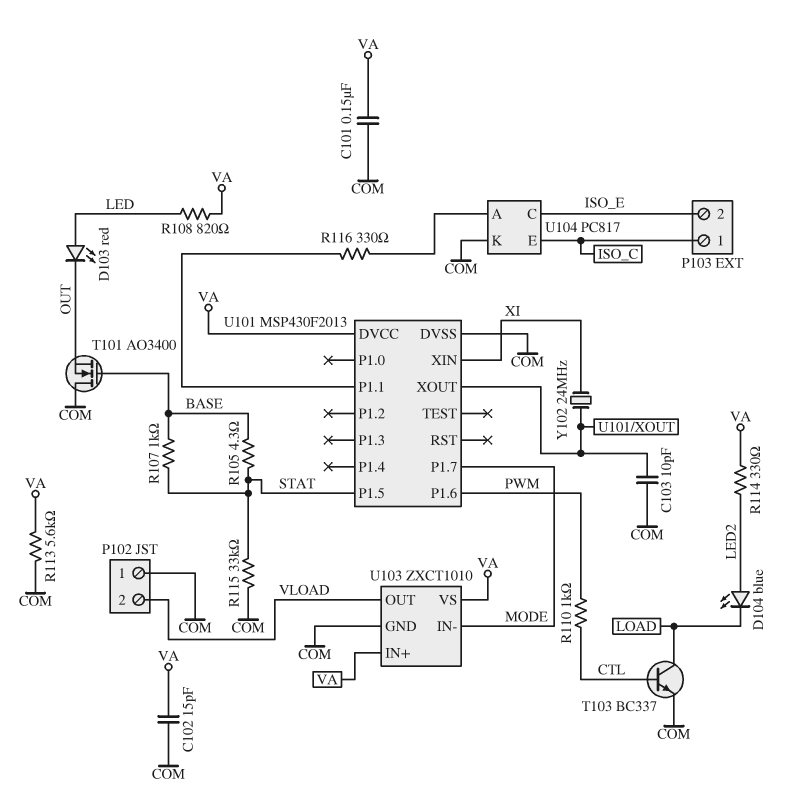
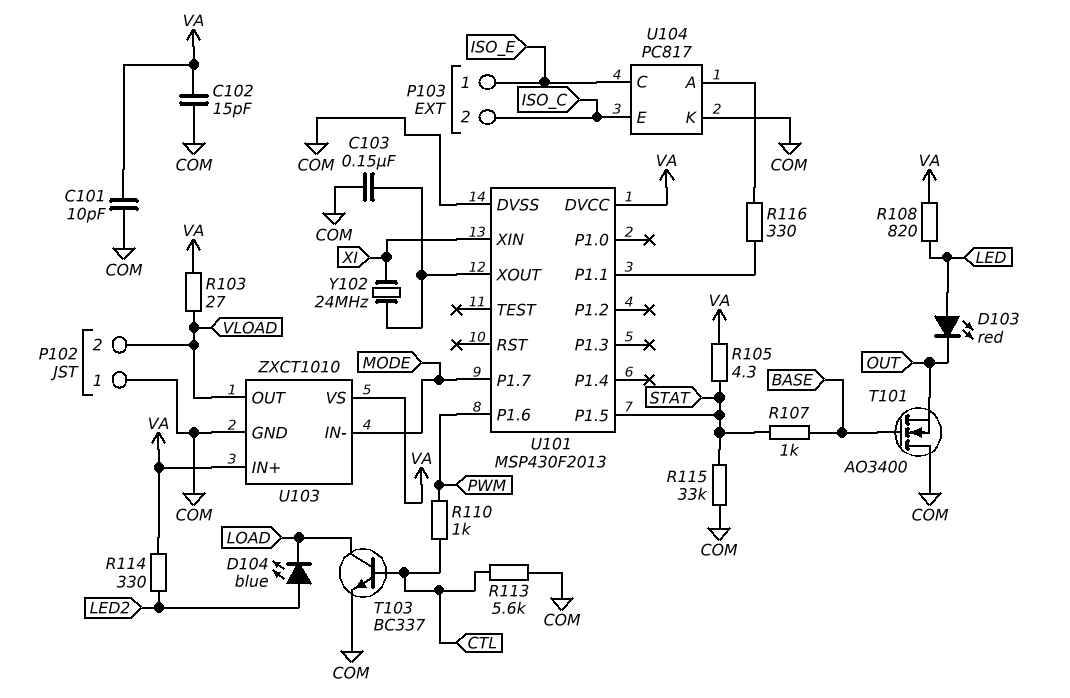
C101: 150nF (COM, VA) -> 10pF (COM, VA)
C103: 10pF (COM, U101/XOUT) -> 150nF (COM, U101/XOUT)
P103 pin 1: ISO_C -> ISO_E
P103 pin 2: ISO_E -> ISO_C
R103: none -> 27 (VA, VLOAD)
R105: 4.3 (BASE, STAT) -> 4.3 (STAT, VA)
R113: 5.6k (COM, VA) -> 5.6k (COM, CTL)

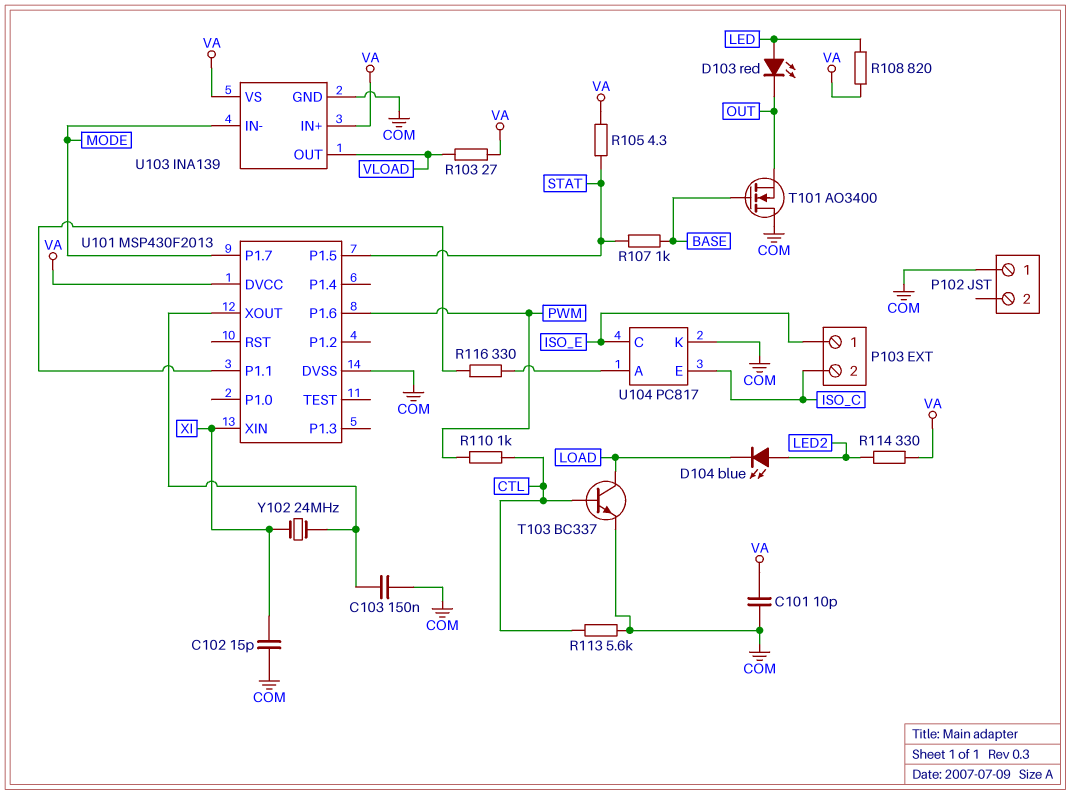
C102: 15pF (COM, VA) -> 15pF (COM, XI)
P102 pin 2: VLOAD -> none
R115: 33k (COM, STAT) -> none
U103: ZXCT1010 -> INA139

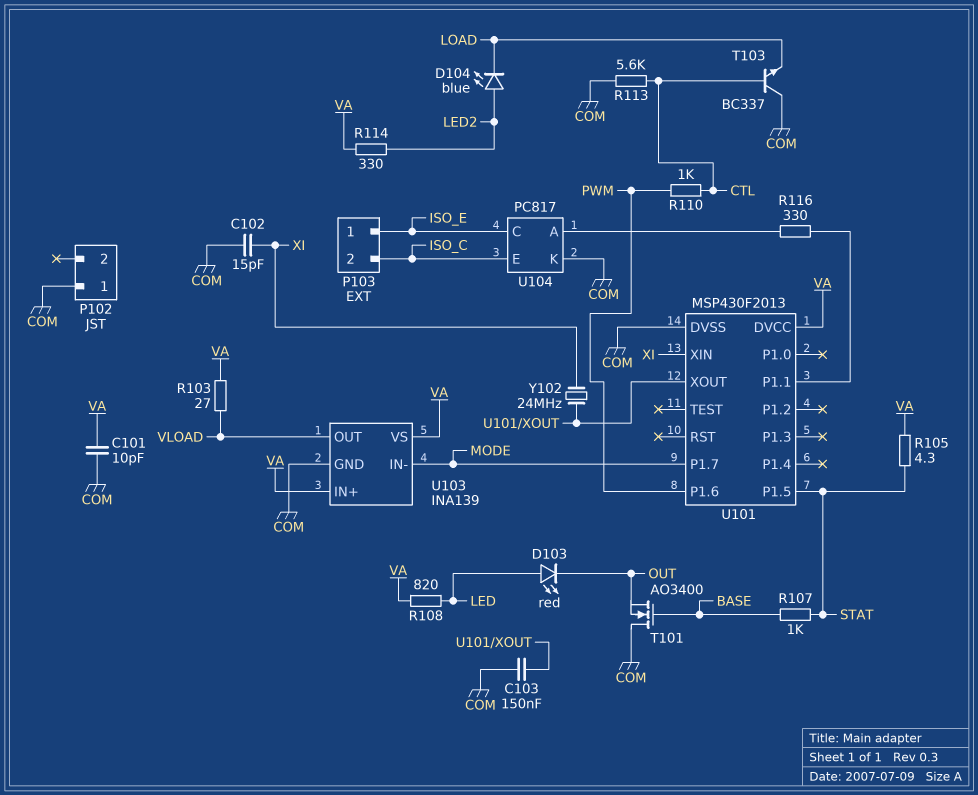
T103: NPN BC337 (B CTL, C LOAD, E COM) -> NPN BC337 (B CTL, C COM, E LOAD)

